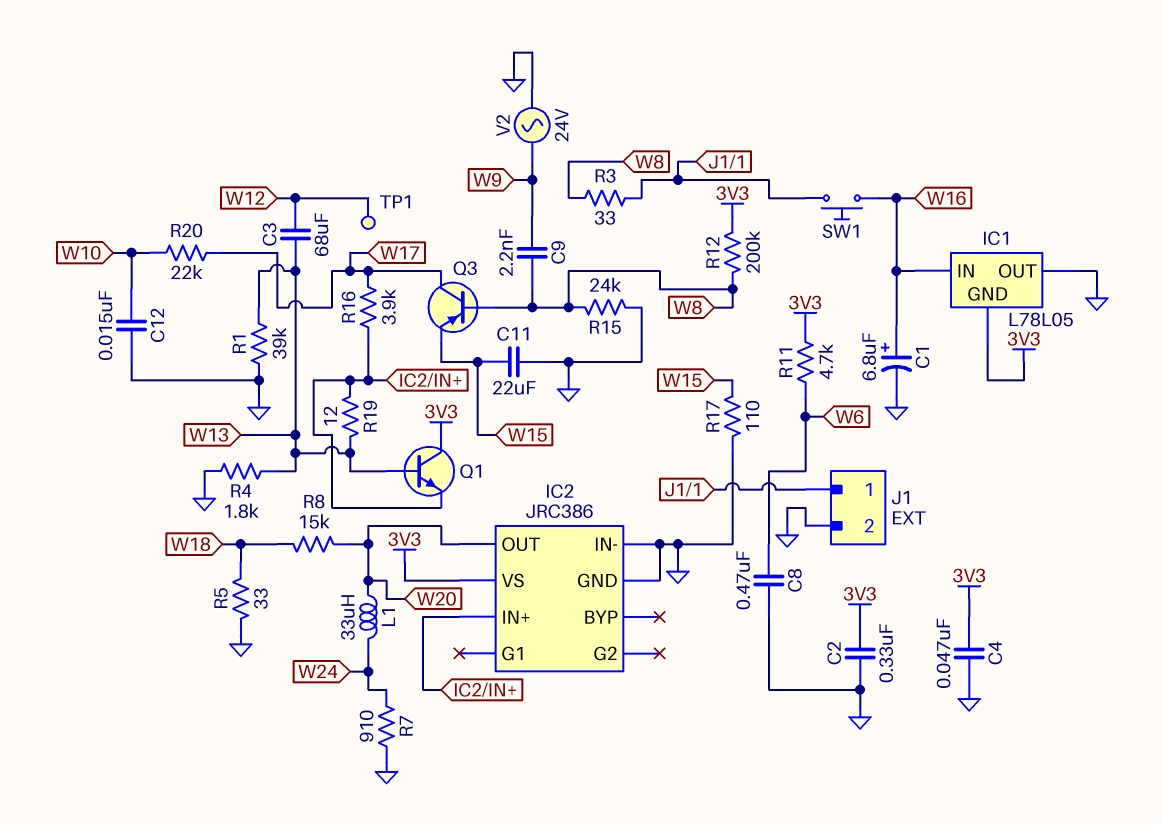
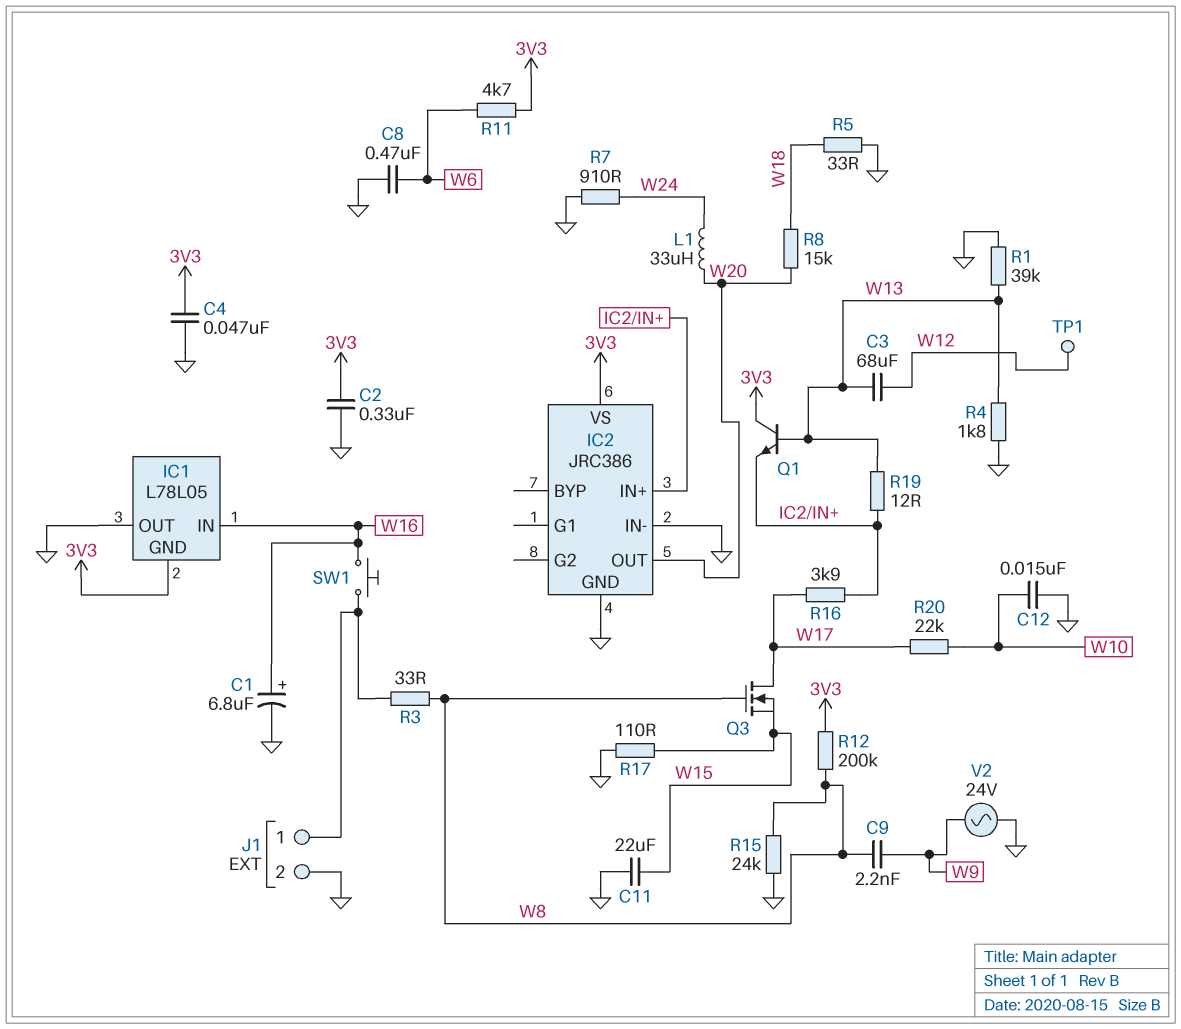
Q3: PNP (B W8, C W17, E W15) -> NMOS (G W8, D W17, S W15)

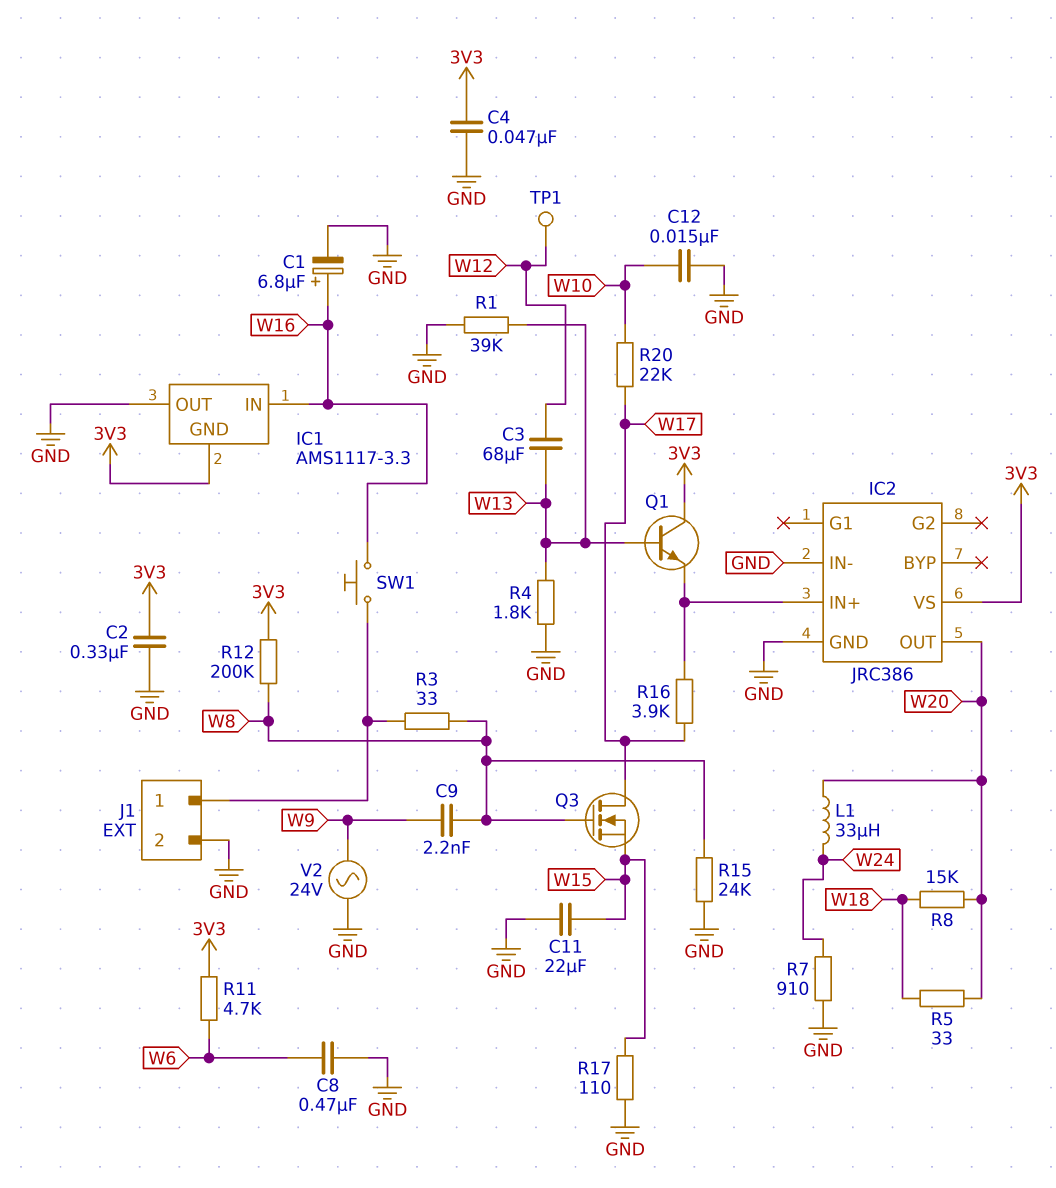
IC1: L78L05 -> AMS1117-3.3
R5: 33 (GND, W18) -> 33 (W18, W20)
R19: 12 (IC2/IN+, W13) -> none

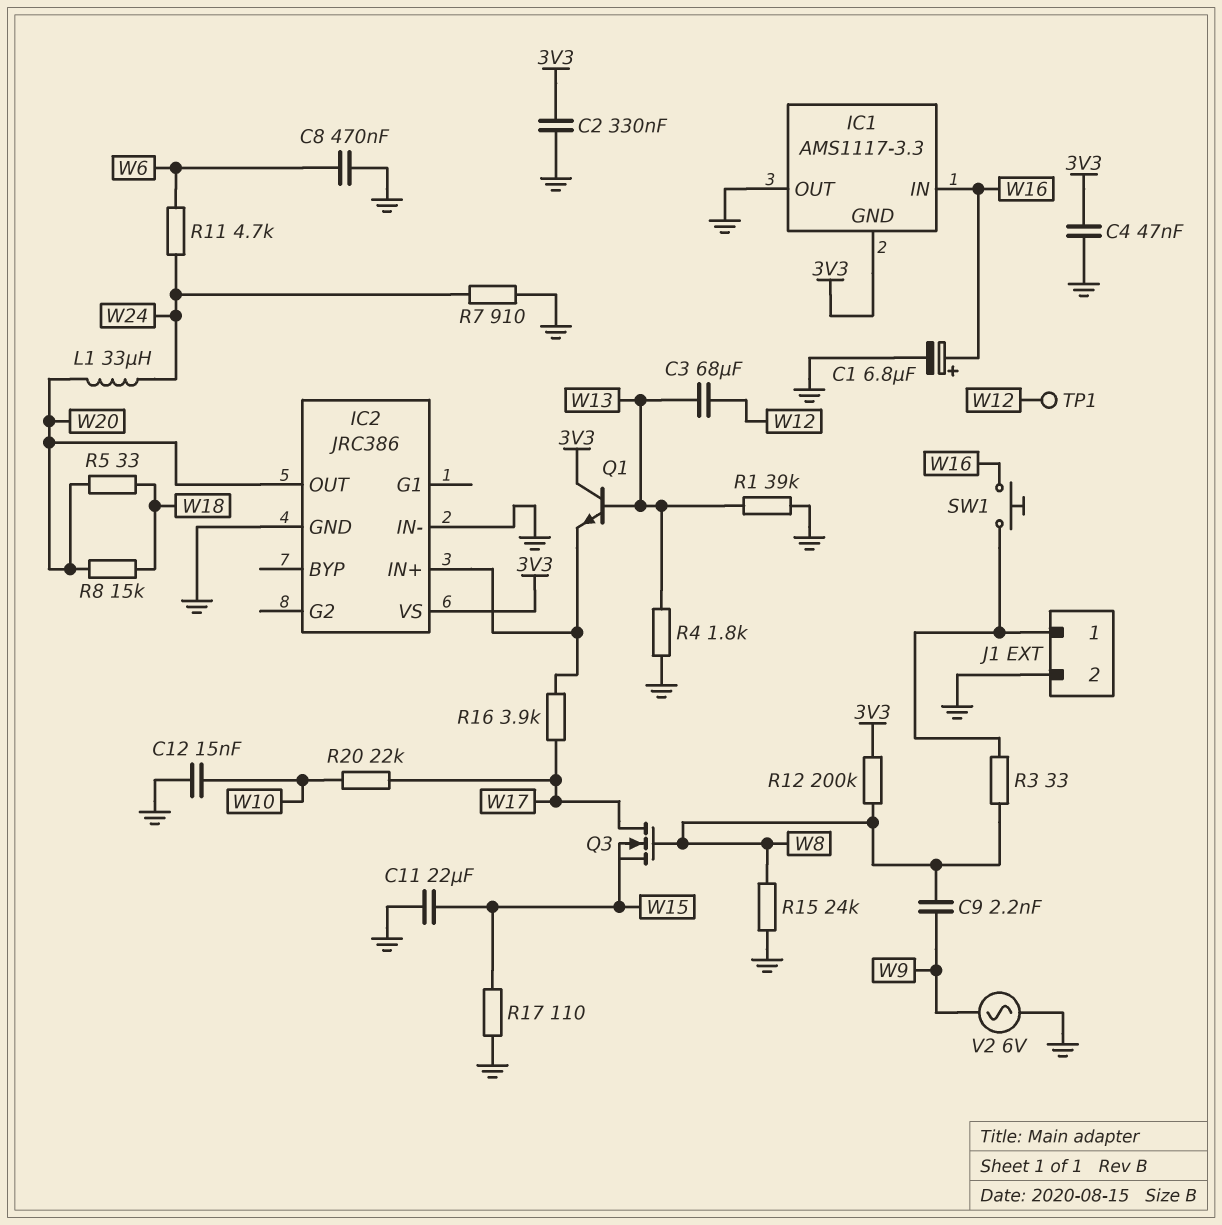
R11: 4.7k (3V3, W6) -> 4.7k (W6, W24)
V2: AC 24V (GND, W9) -> AC 6V (GND, W9)

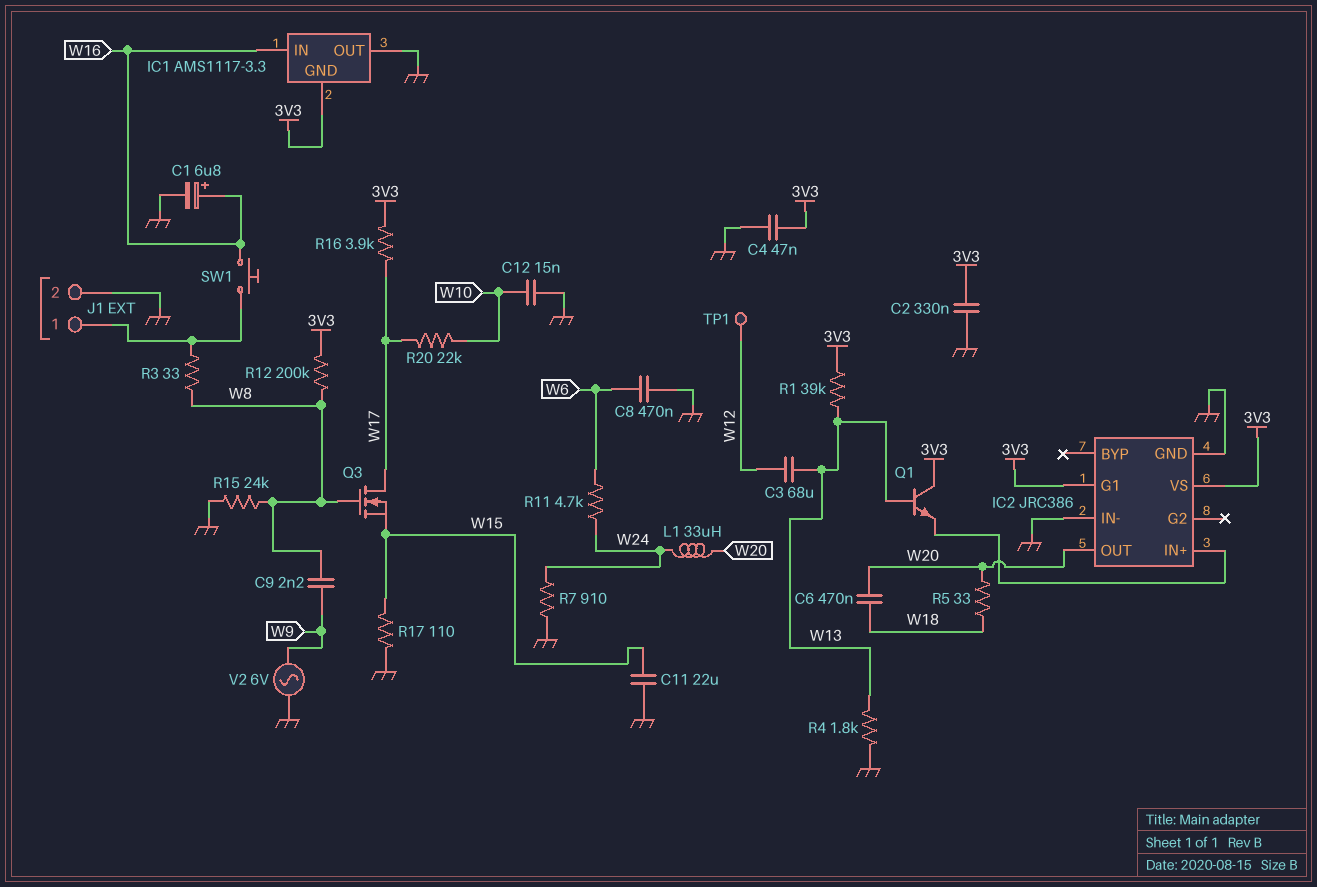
C6: none -> 470nF (W18, W20)
IC2 pin G1: none -> 3V3
R1: 39k (GND, W13) -> 39k (3V3, W13)
R8: 15k (W18, W20) -> none
R16: 3.9k (IC2/IN+, W17) -> 3.9k (3V3, W17)

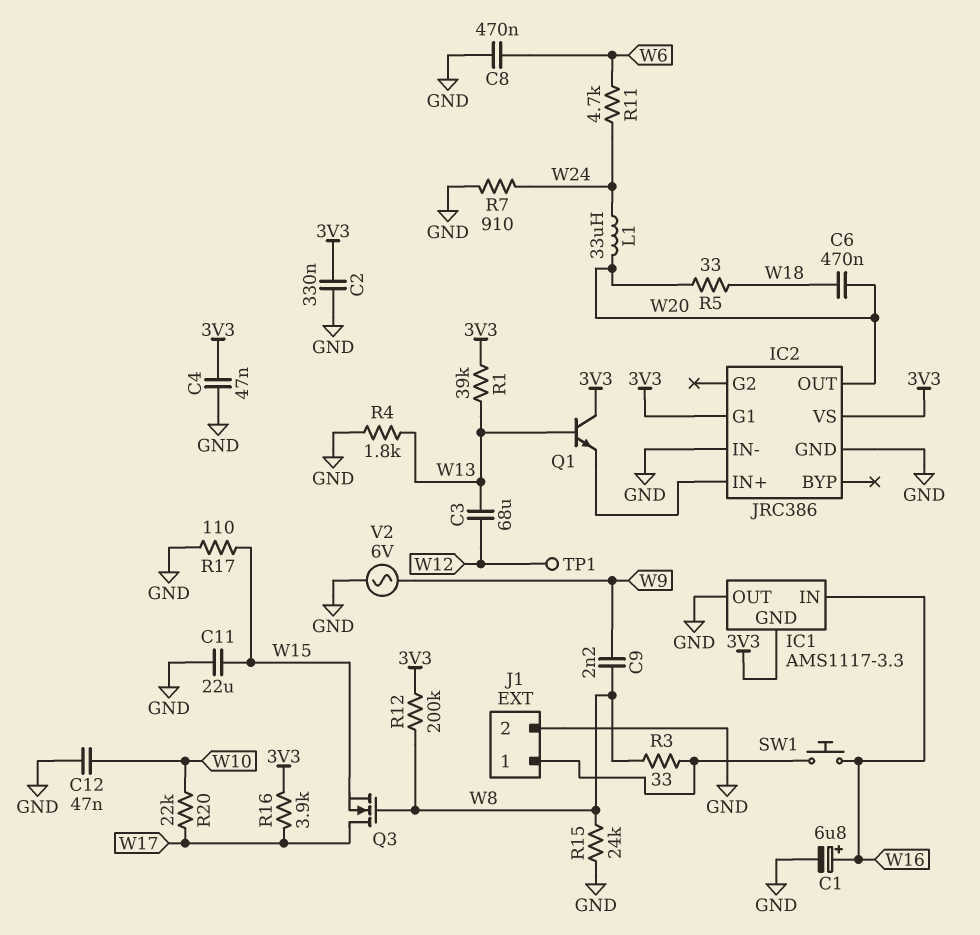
C12: 15nF (GND, W10) -> 47nF (GND, W10)

